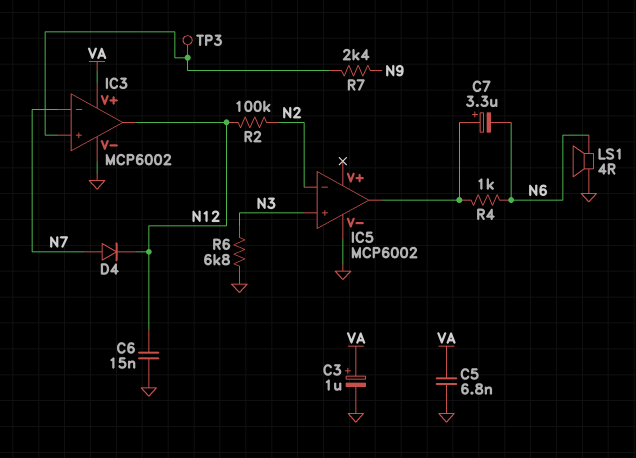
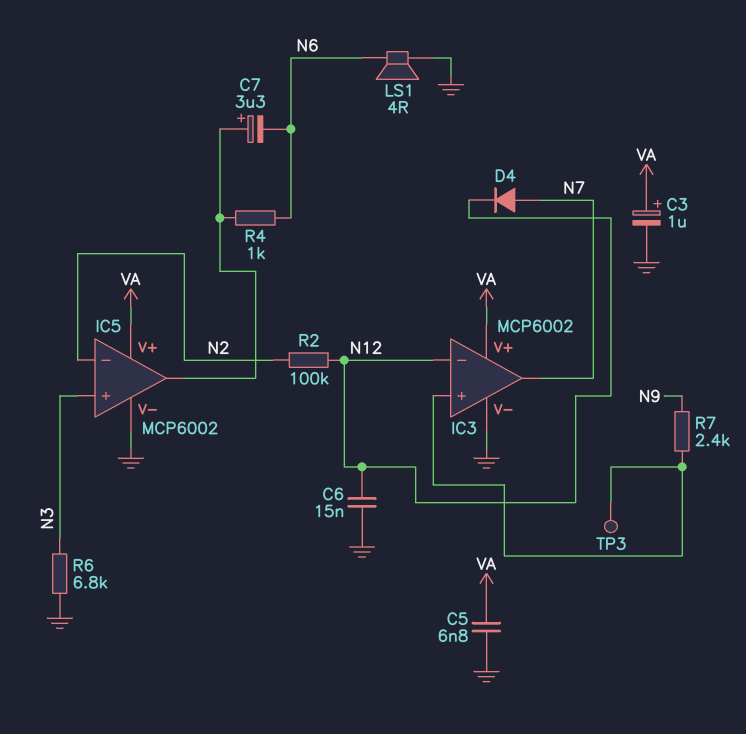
IC3 pin in-: N7 -> N12
IC3 pin out: N12 -> N7
IC5 pin V+: none -> VA

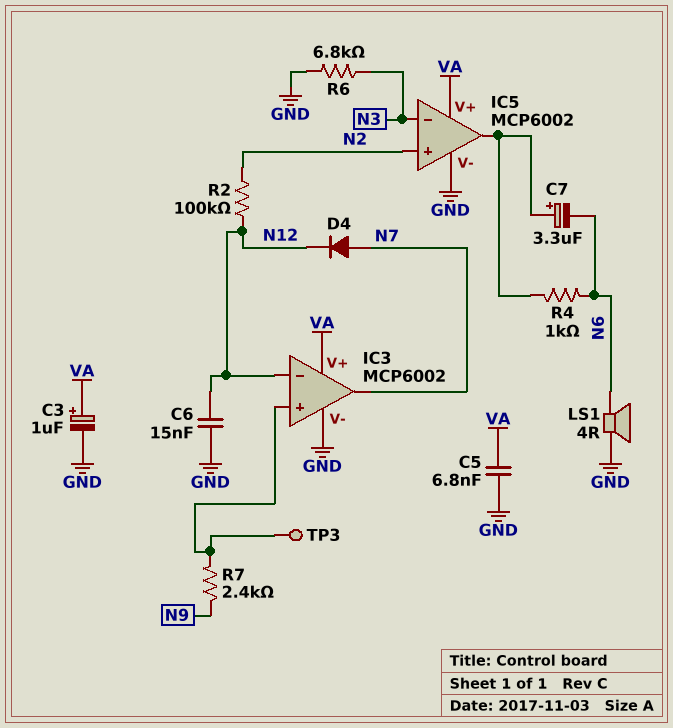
IC5 pin in+: N3 -> N2
IC5 pin in-: N2 -> N3

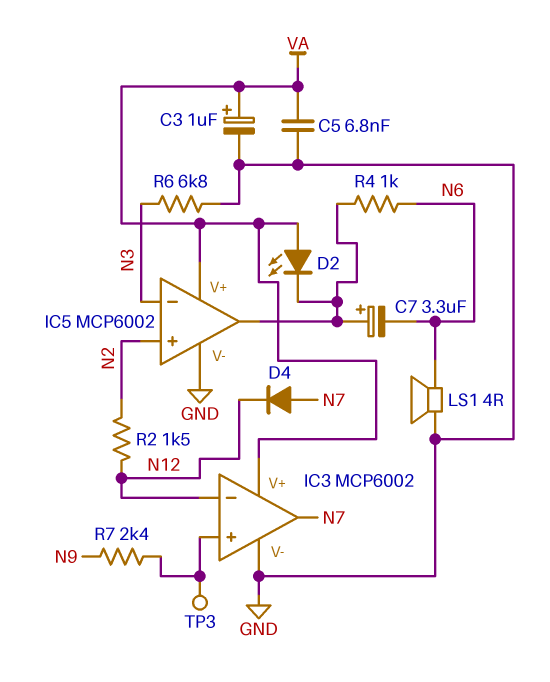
C6: 15nF (GND, N12) -> none
D2: none -> LED (A VA, K IC5/out)
R2: 100k (N2, N12) -> 1.5k (N2, N12)

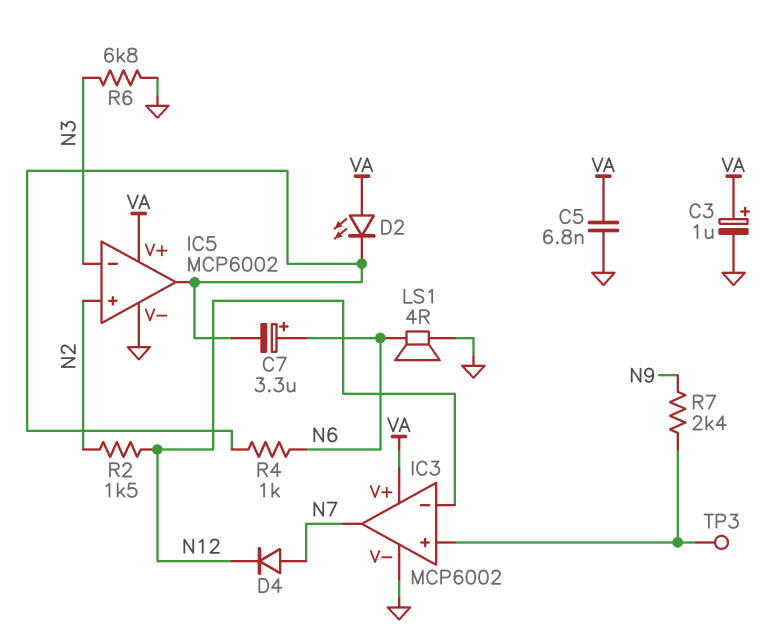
C7: 3.3uF (plus IC5/out, minus N6) -> 3.3uF (plus N6, minus IC5/out)

